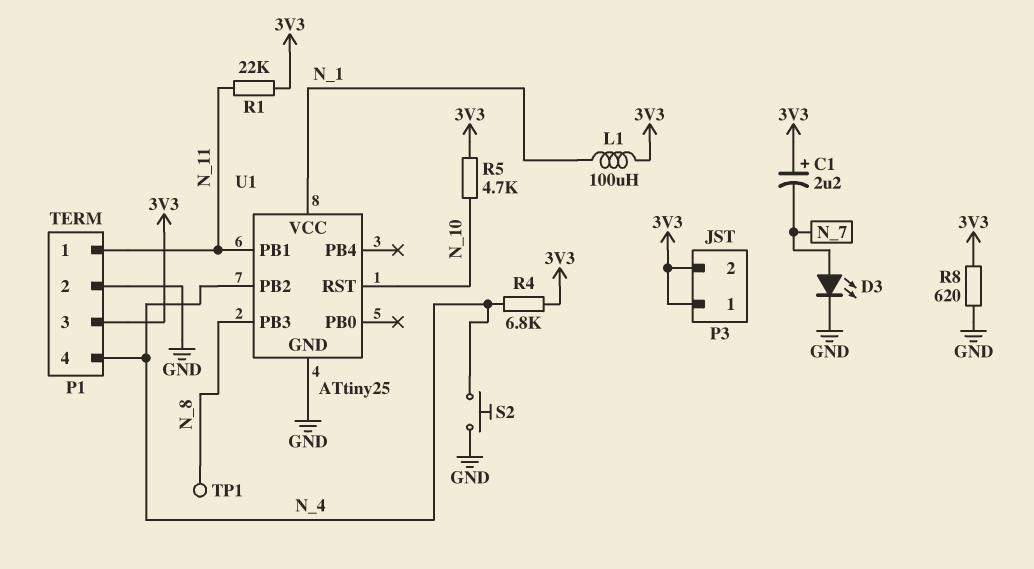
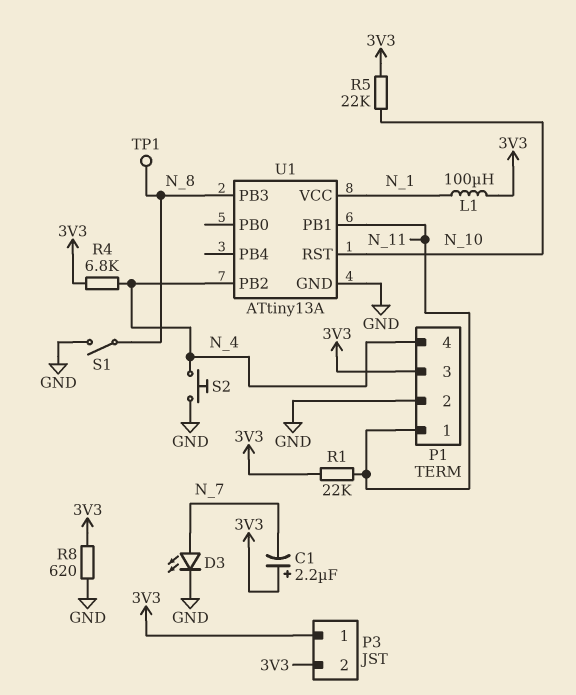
R5: 4.7k (3V3, N_10) -> 22k (3V3, N_10)
S1: none -> switch (GND, N_8)
U1: ATtiny25 -> ATtiny13A

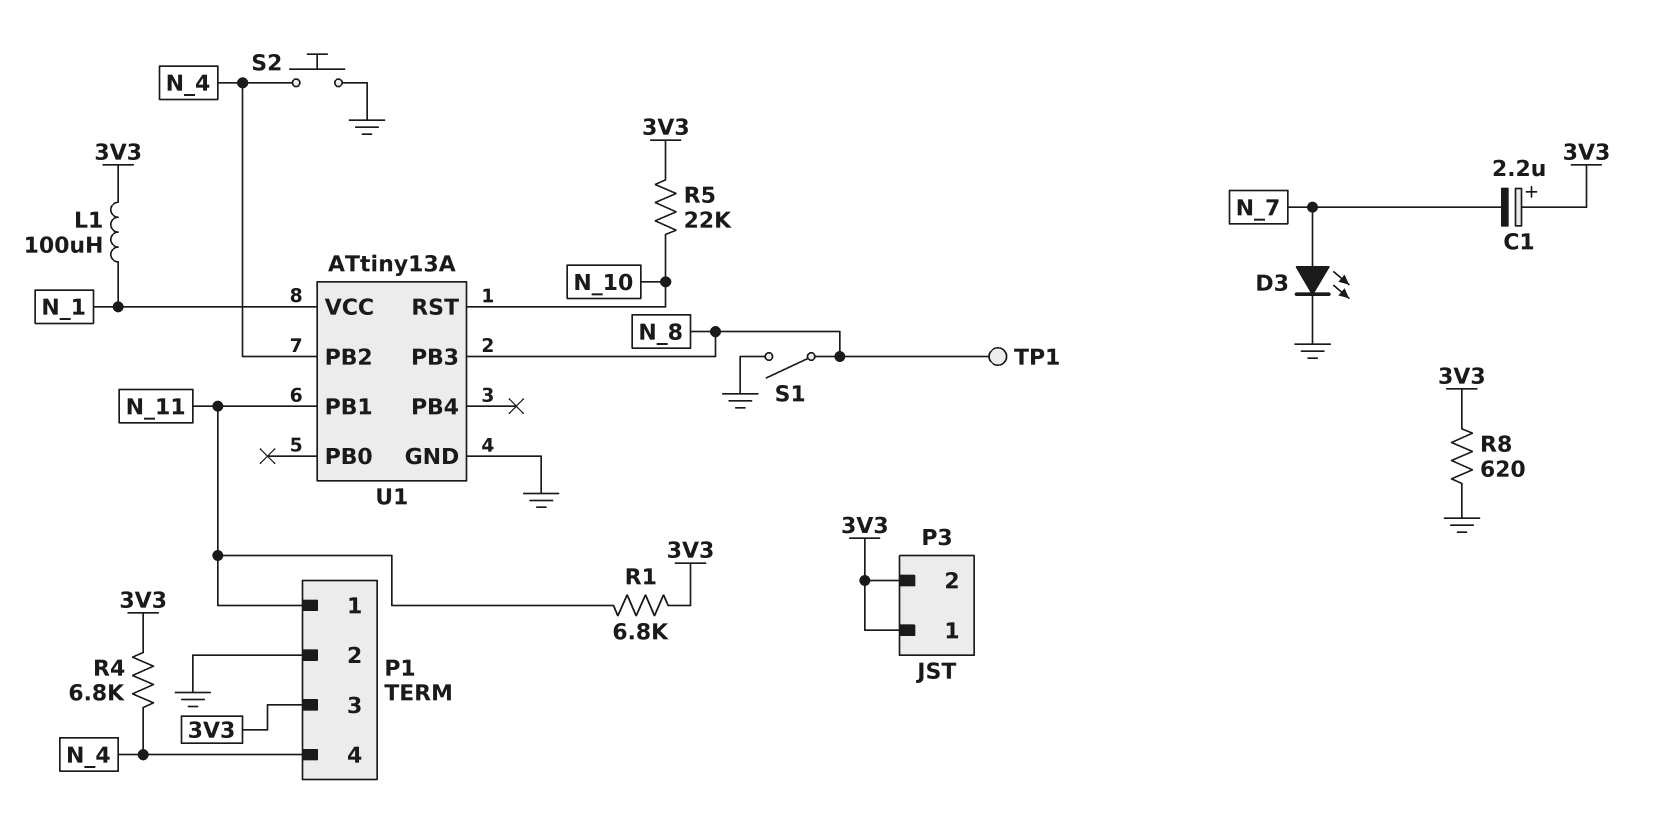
R1: 22k (3V3, N_11) -> 6.8k (3V3, N_11)

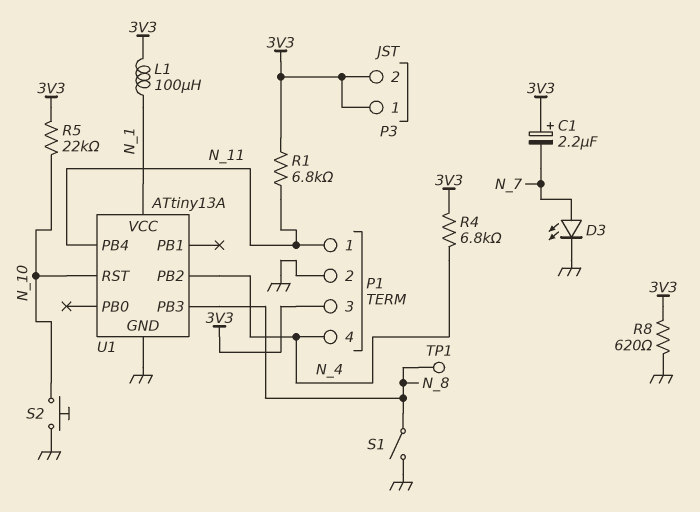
S2: button (GND, N_4) -> button (GND, N_10)
U1 pin PB1: N_11 -> none
U1 pin PB4: none -> N_11

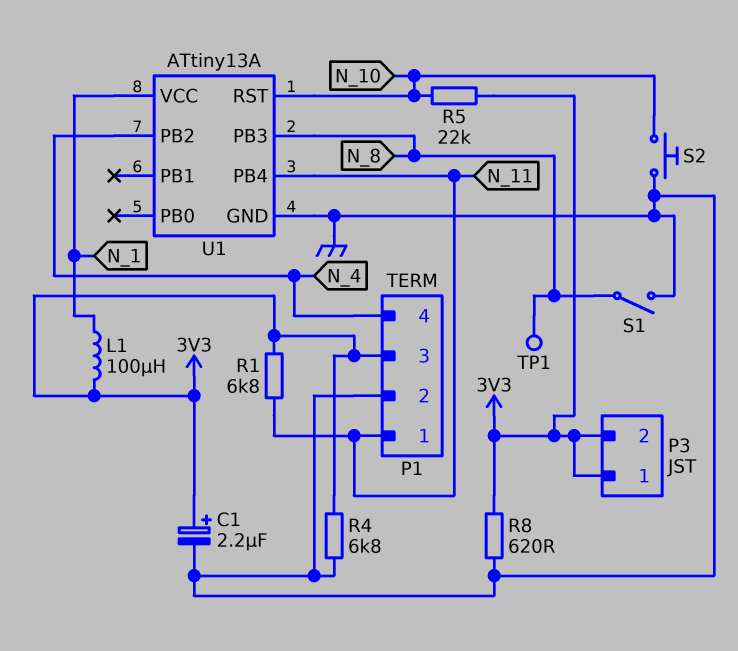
C1: 2.2uF (plus 3V3, minus N_7) -> 2.2uF (plus 3V3, minus GND)
D3: LED (A N_7, K GND) -> none
R4: 6.8k (3V3, N_4) -> 6.8k (3V3, GND)

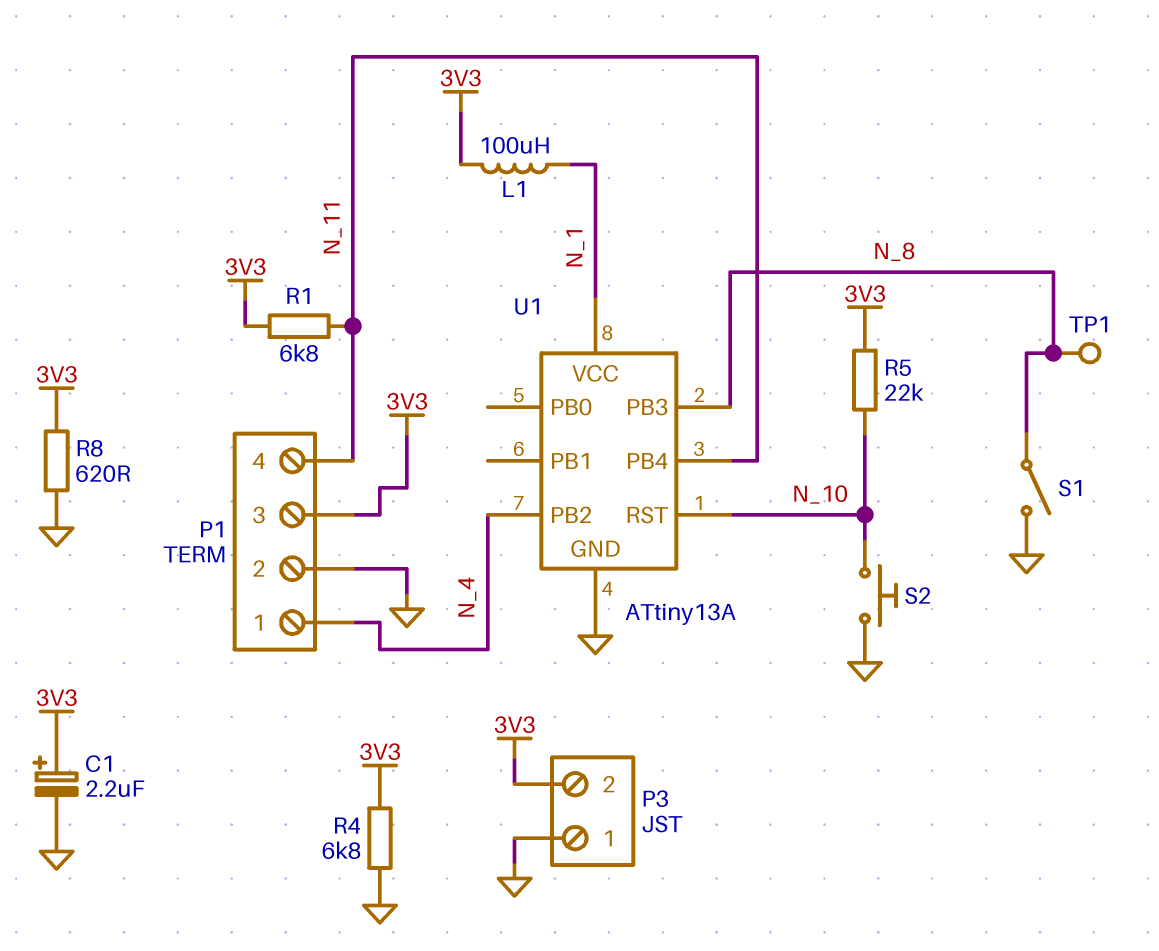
P1 pin 1: N_11 -> N_4
P1 pin 4: N_4 -> N_11
P3 pin 1: 3V3 -> GND

